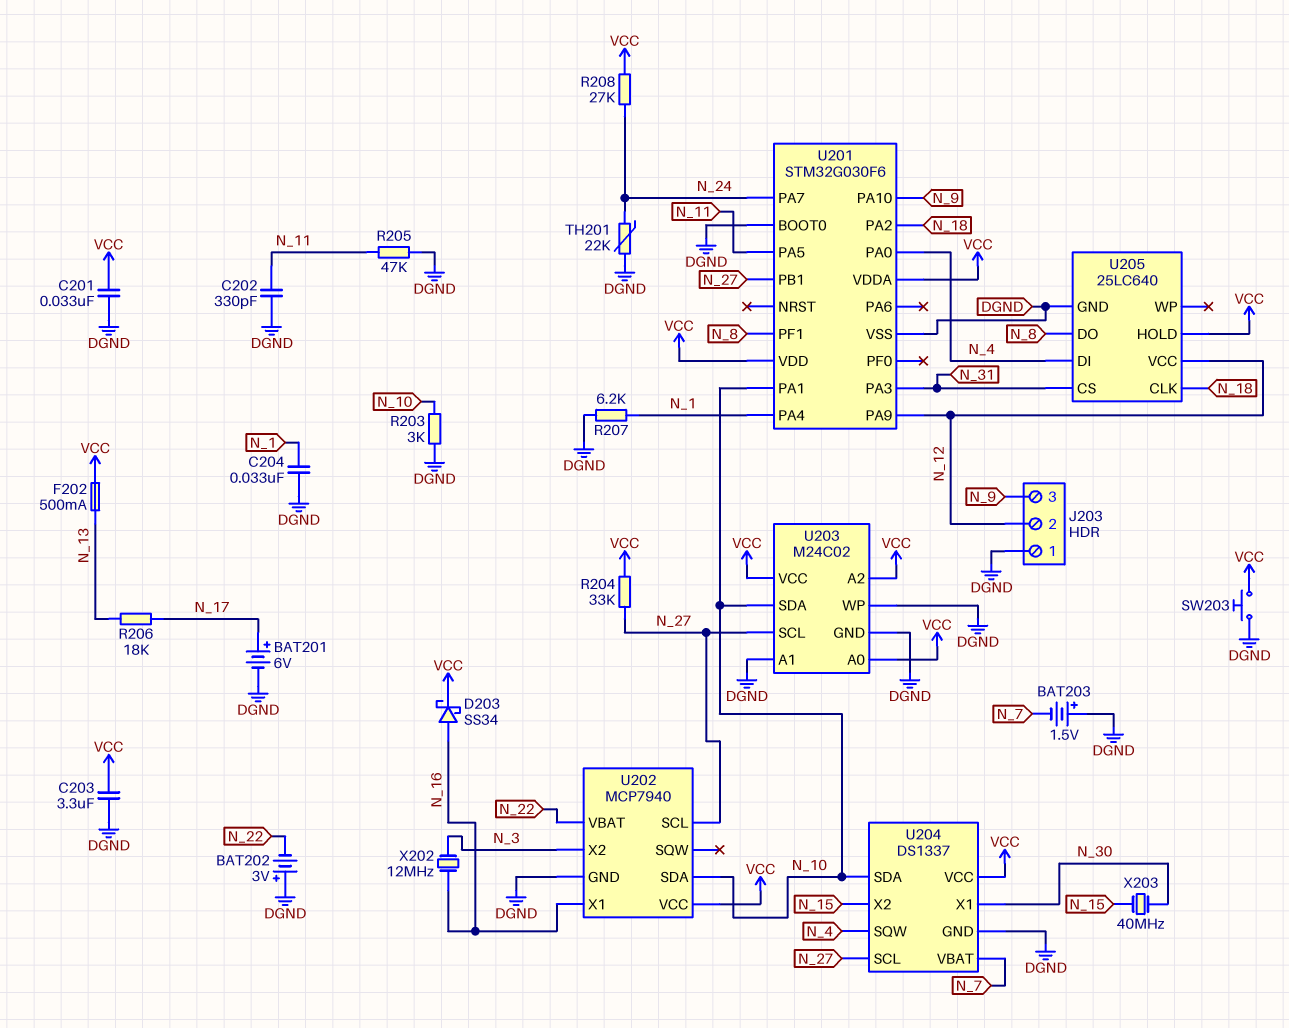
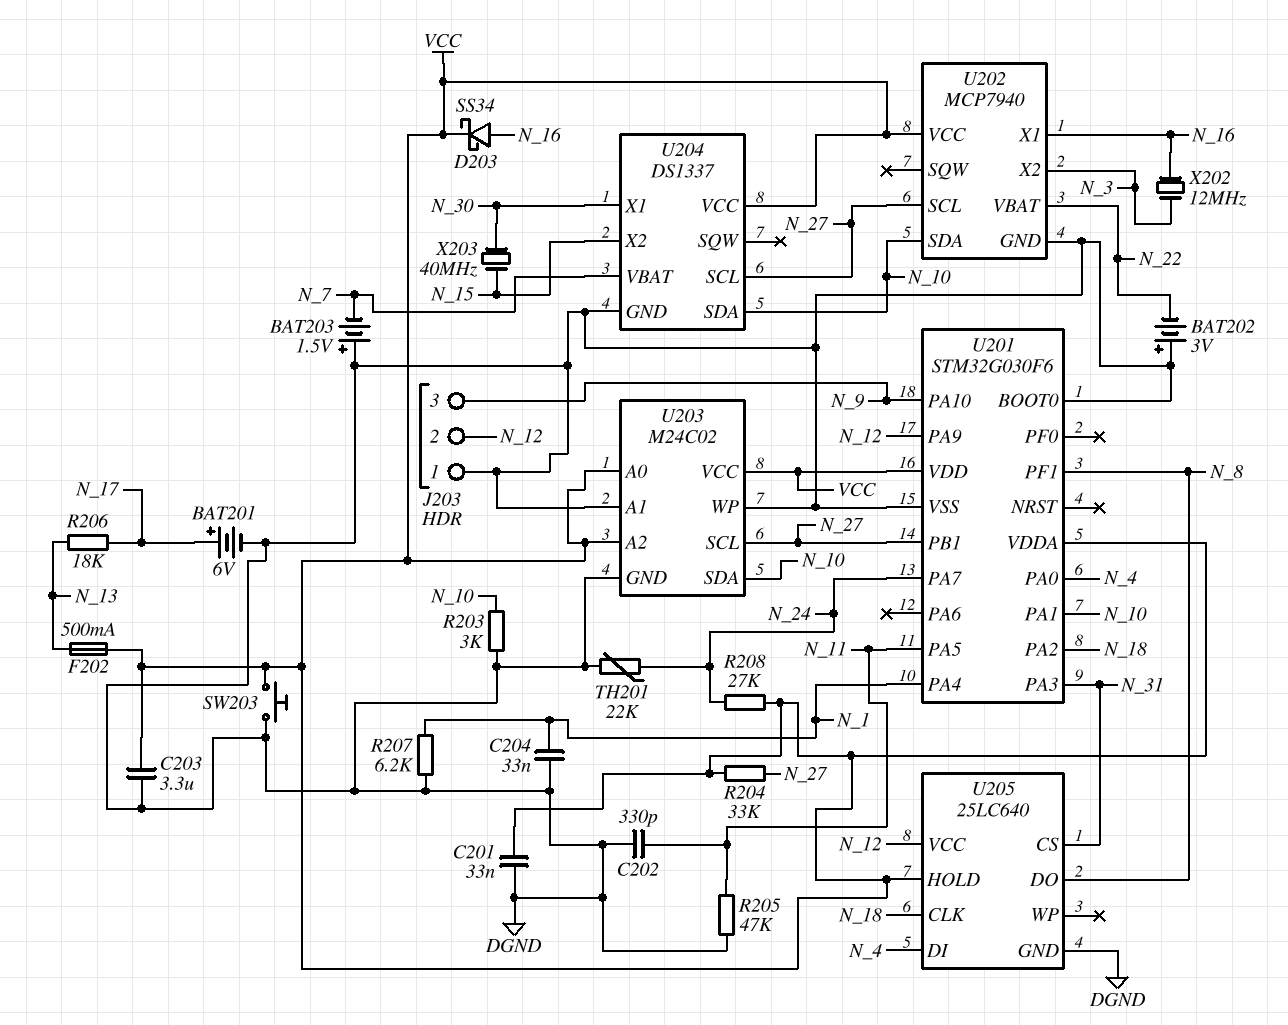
U204 pin SQW: N_4 -> none

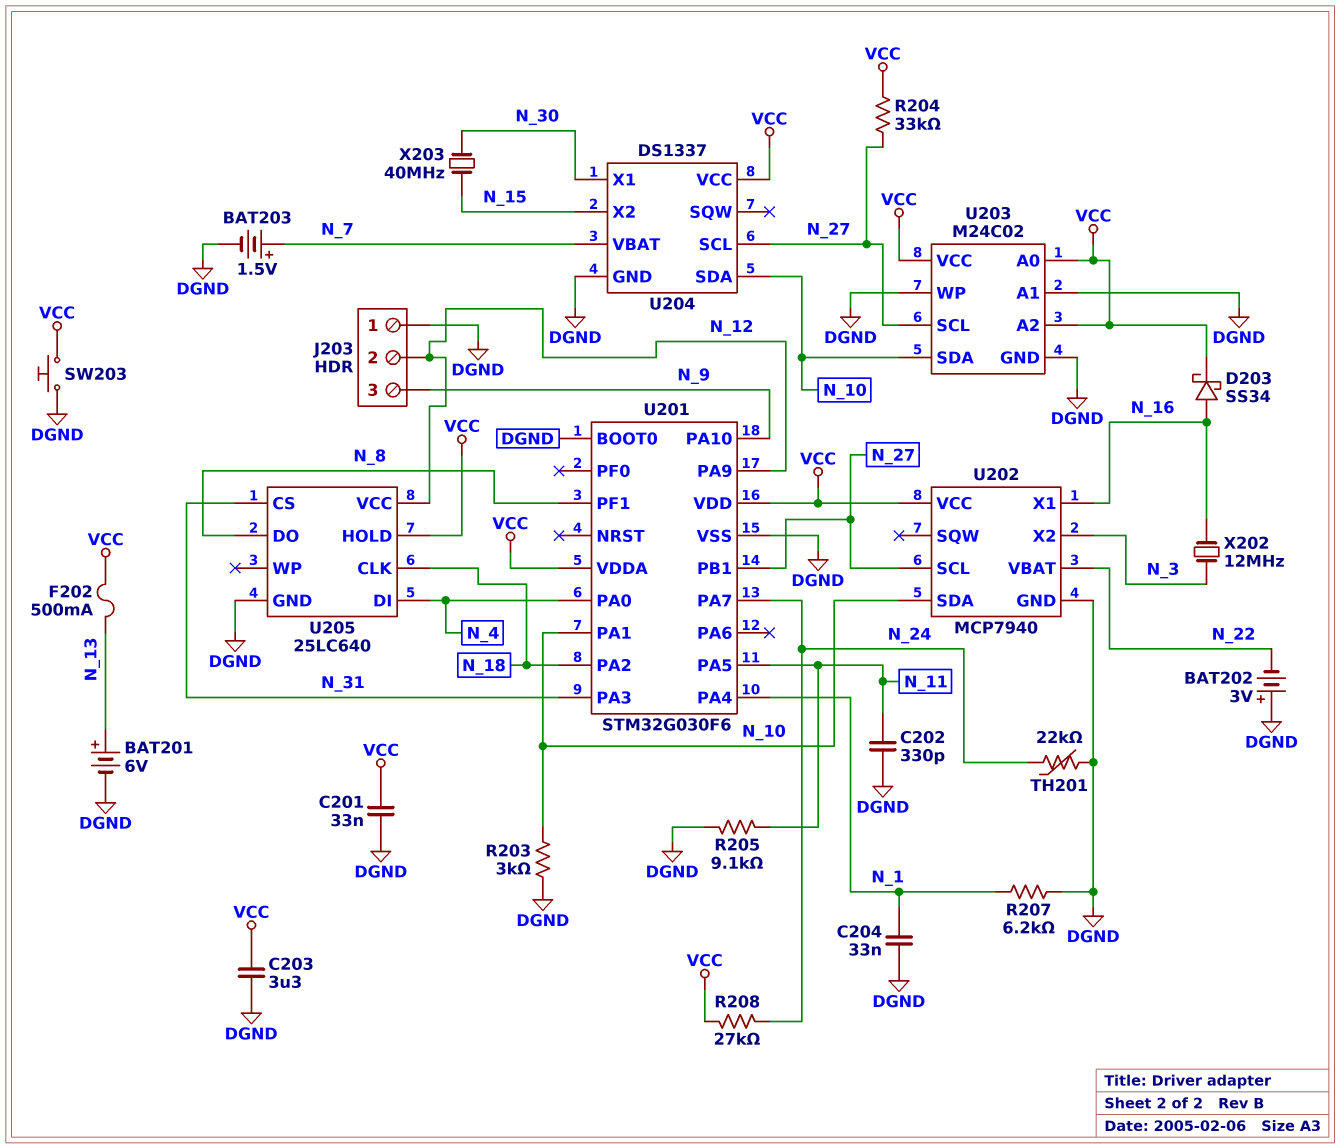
BAT201: 6V (plus N_17, minus DGND) -> 6V (plus N_13, minus DGND)
BAT203: 1.5V (plus DGND, minus N_7) -> 1.5V (plus N_7, minus DGND)
R205: 47k (DGND, N_11) -> 9.1k (DGND, N_11)
R206: 18k (N_13, N_17) -> none

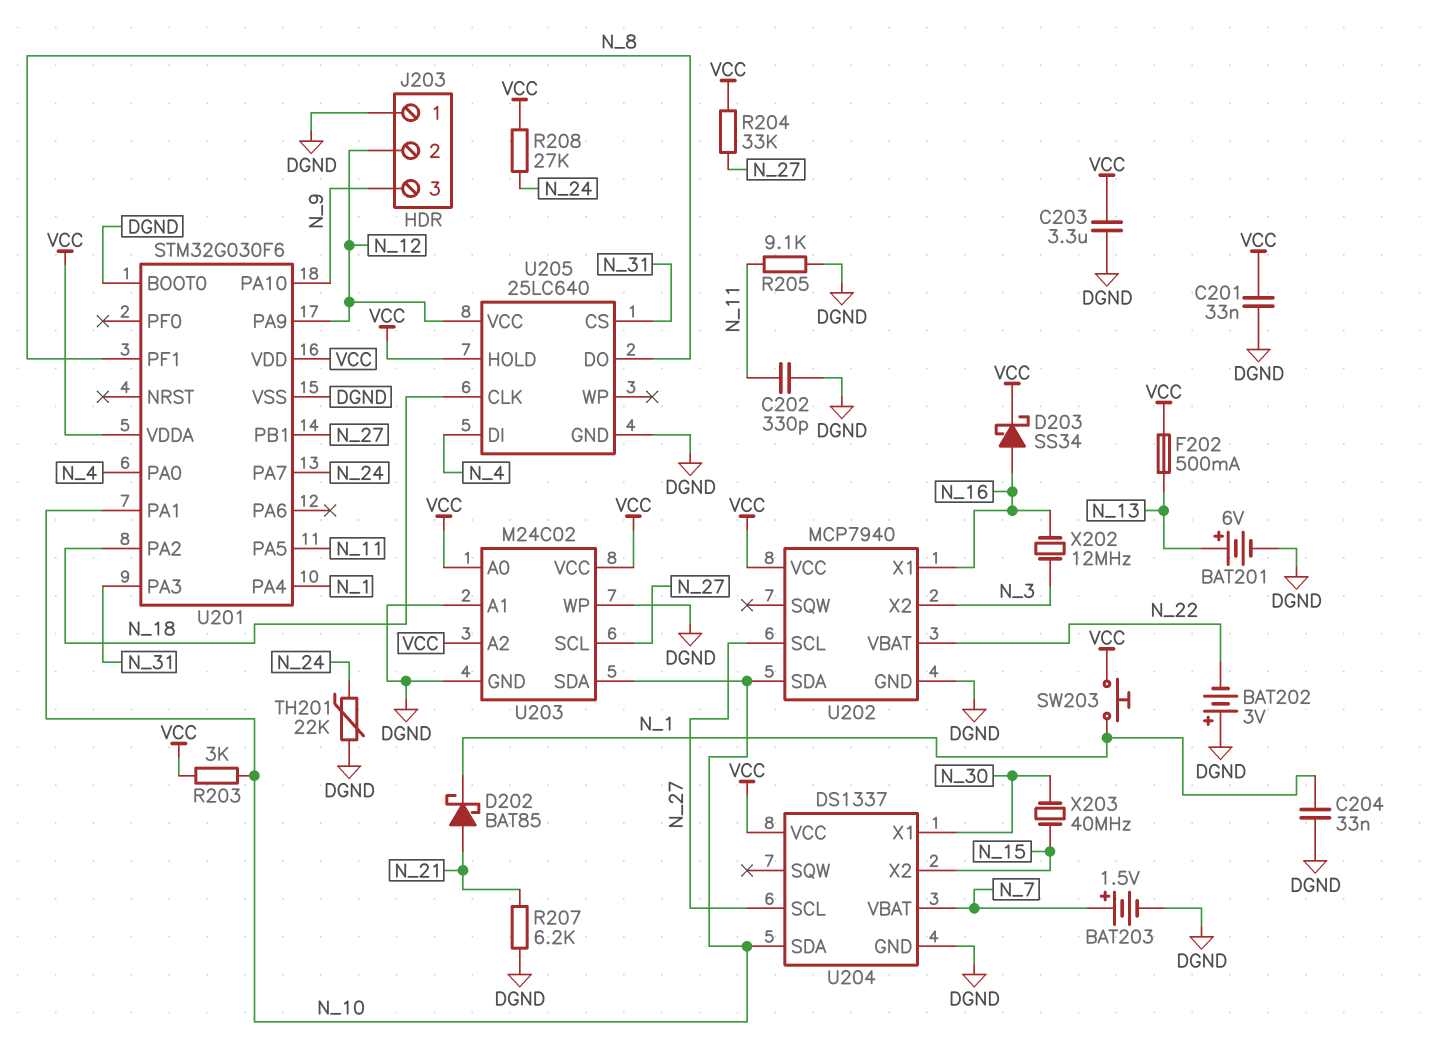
D202: none -> schottky BAT85 (A N_21, K N_1)
R203: 3k (DGND, N_10) -> 3k (N_10, VCC)
R207: 6.2k (DGND, N_1) -> 6.2k (DGND, N_21)
SW203: button (DGND, VCC) -> button (N_1, VCC)

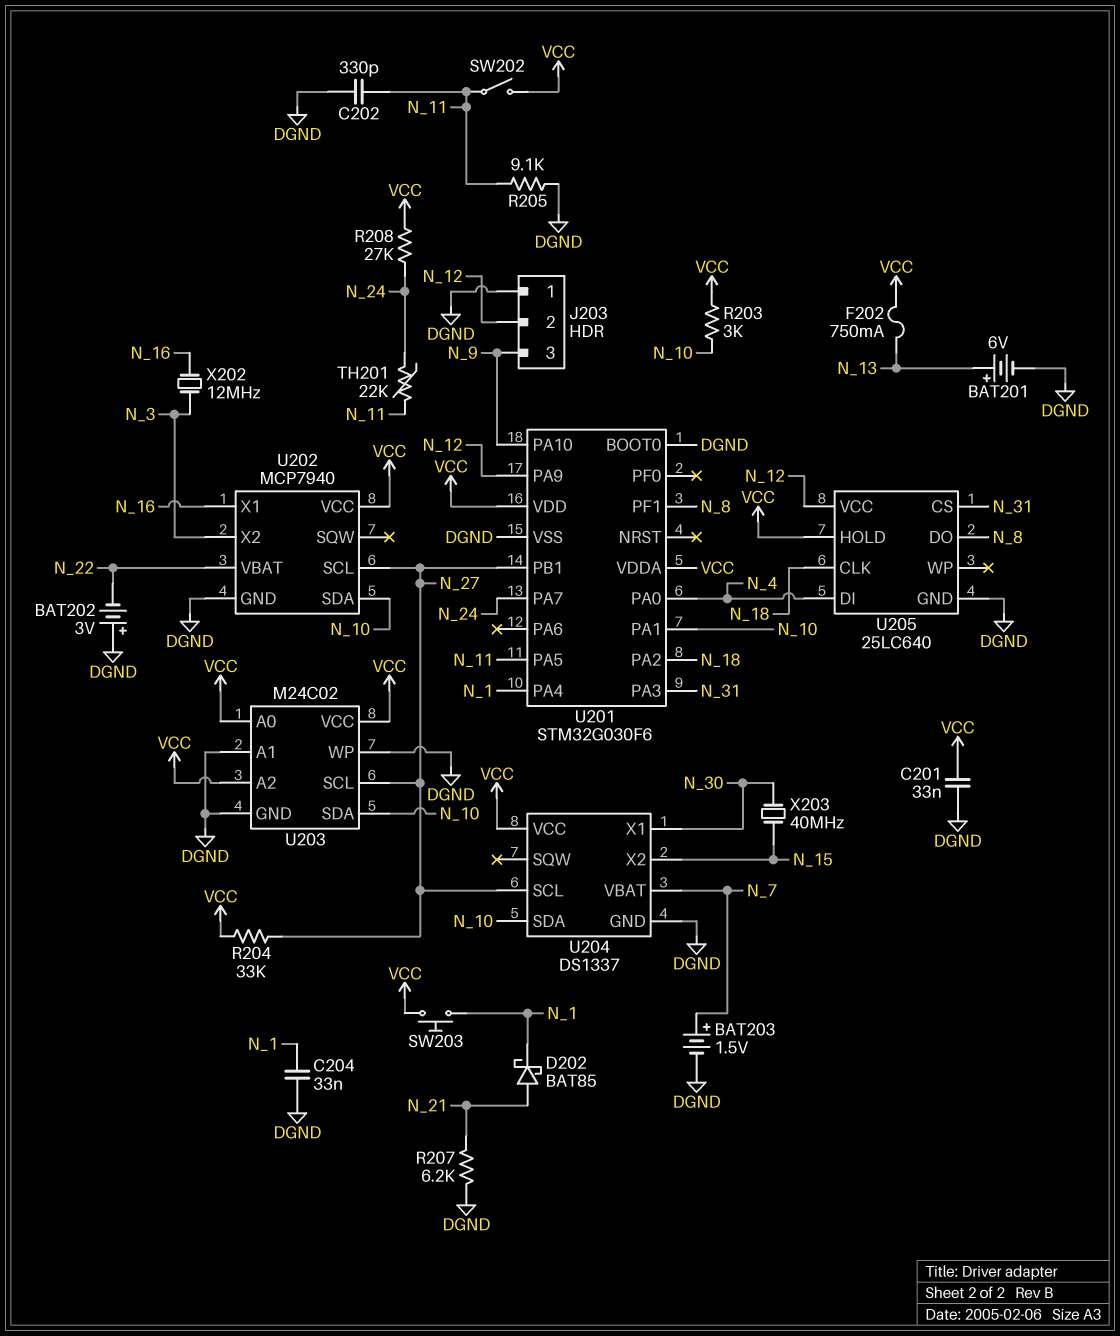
C203: 3.3uF (DGND, VCC) -> none
D203: schottky SS34 (A N_16, K VCC) -> none
F202: 500mA (N_13, VCC) -> 750mA (N_13, VCC)
SW202: none -> switch (N_11, VCC)
TH201: 22k (DGND, N_24) -> 22k (N_11, N_24)

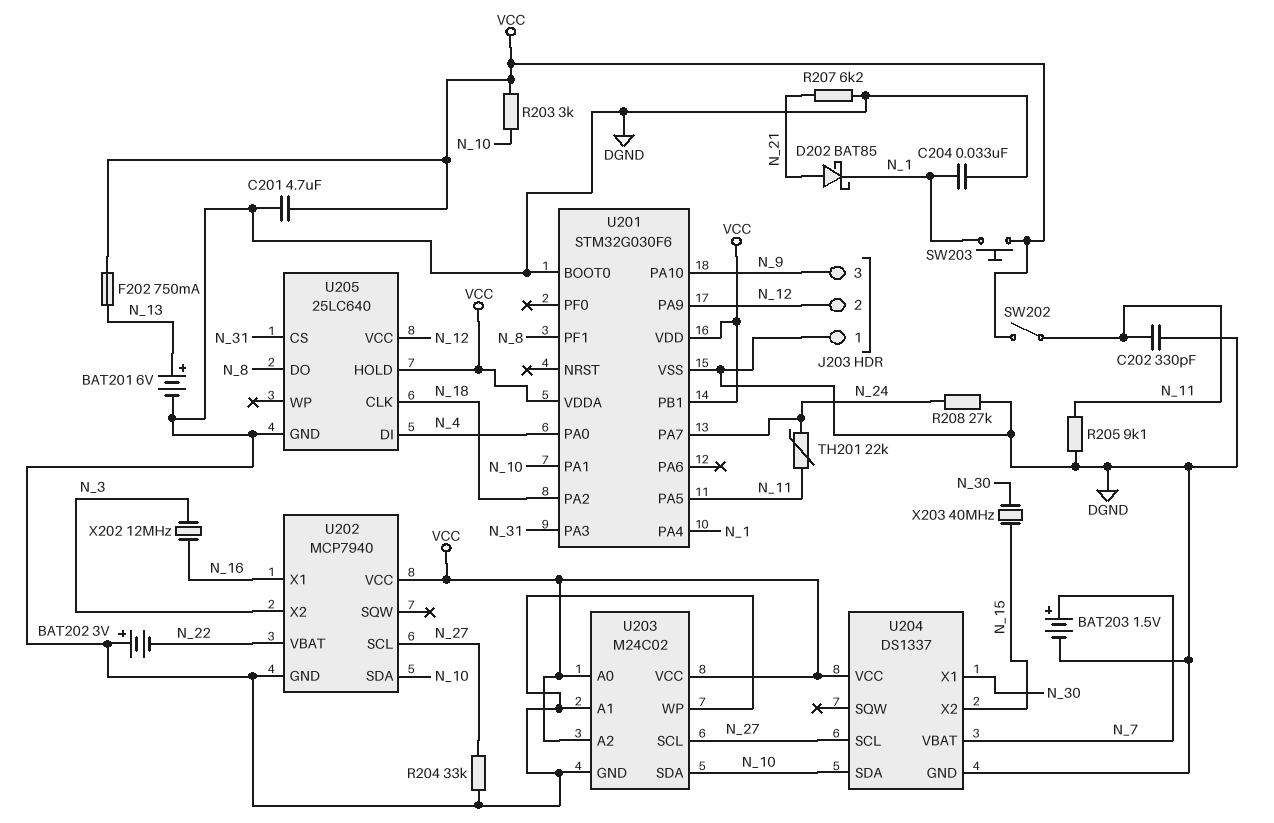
C201: 33nF (DGND, VCC) -> 4.7uF (DGND, VCC)
R204: 33k (N_27, VCC) -> 33k (DGND, N_27)
R208: 27k (N_24, VCC) -> 27k (DGND, N_24)
U201 pin PB1: N_27 -> VCC

